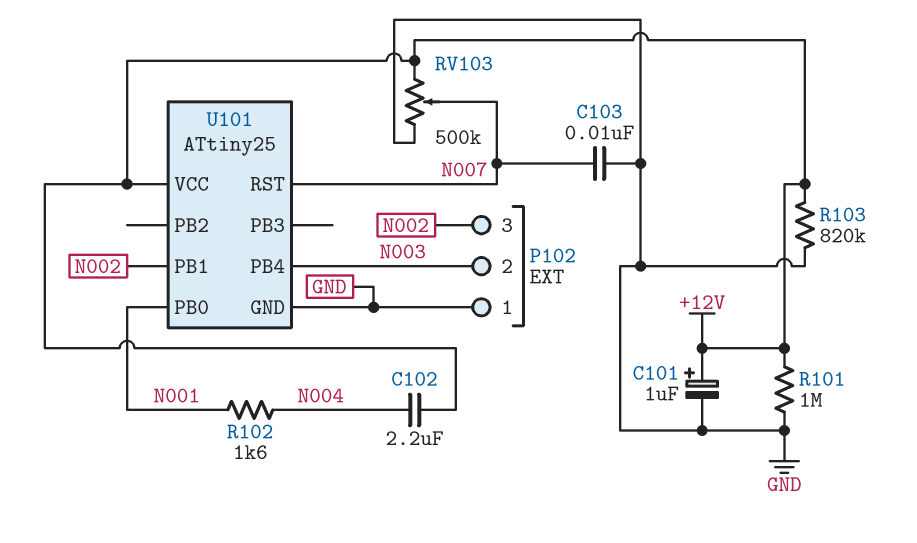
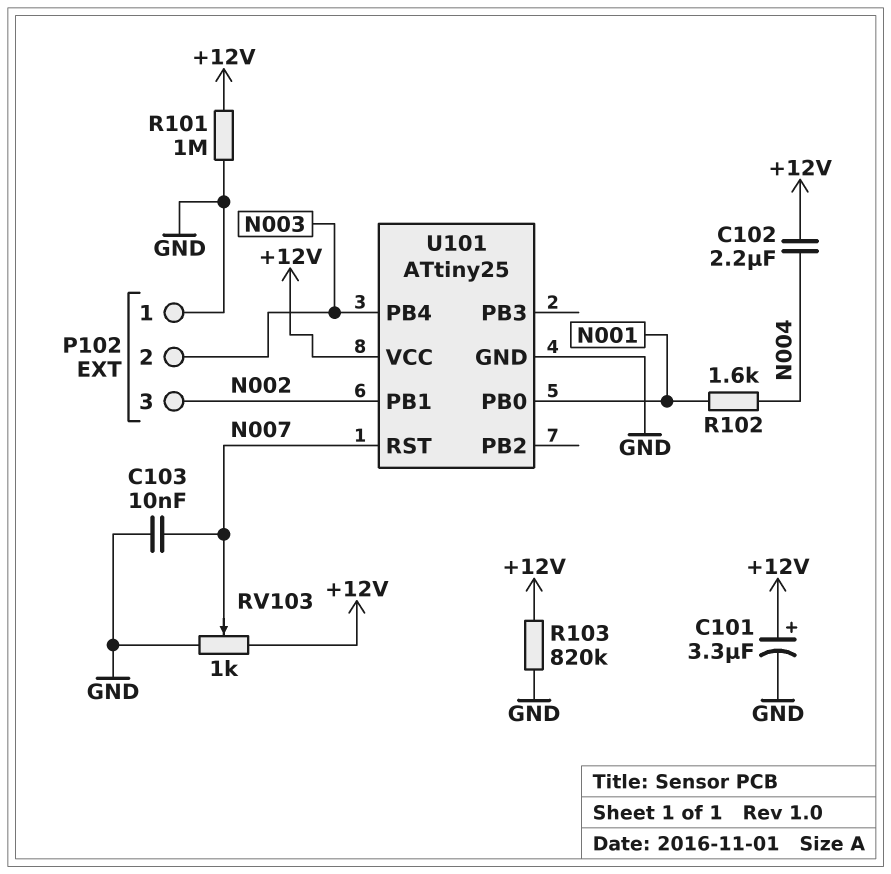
C101: 1uF (plus +12V, minus GND) -> 3.3uF (plus +12V, minus GND)
RV103: 500k (+12V, GND, wiper N007) -> 1k (+12V, GND, wiper N007)

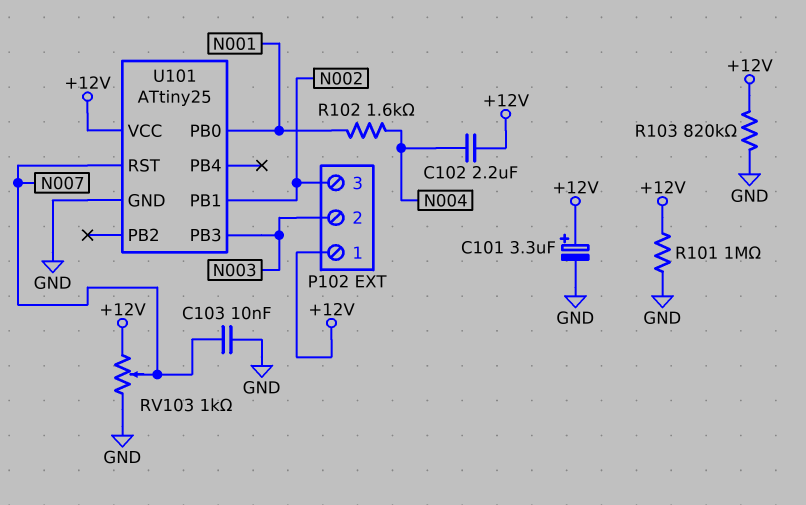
P102 pin 1: GND -> +12V
U101 pin PB3: none -> N003
U101 pin PB4: N003 -> none

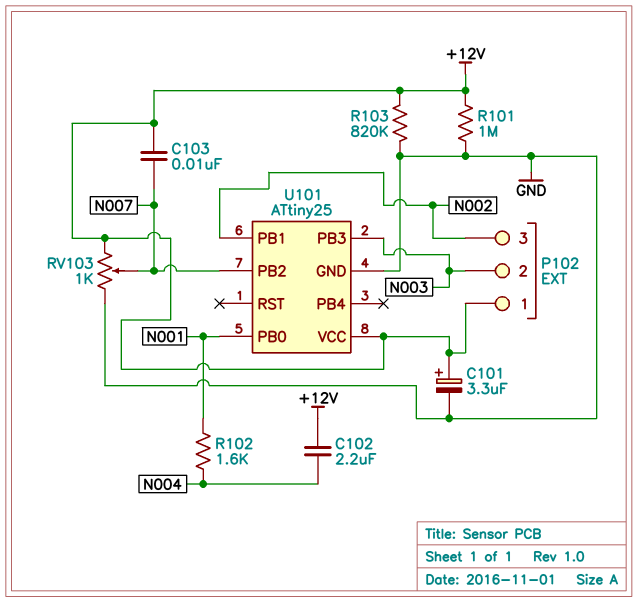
C103: 10nF (GND, N007) -> 10nF (+12V, N007)
U101 pin PB2: none -> N007
U101 pin RST: N007 -> none

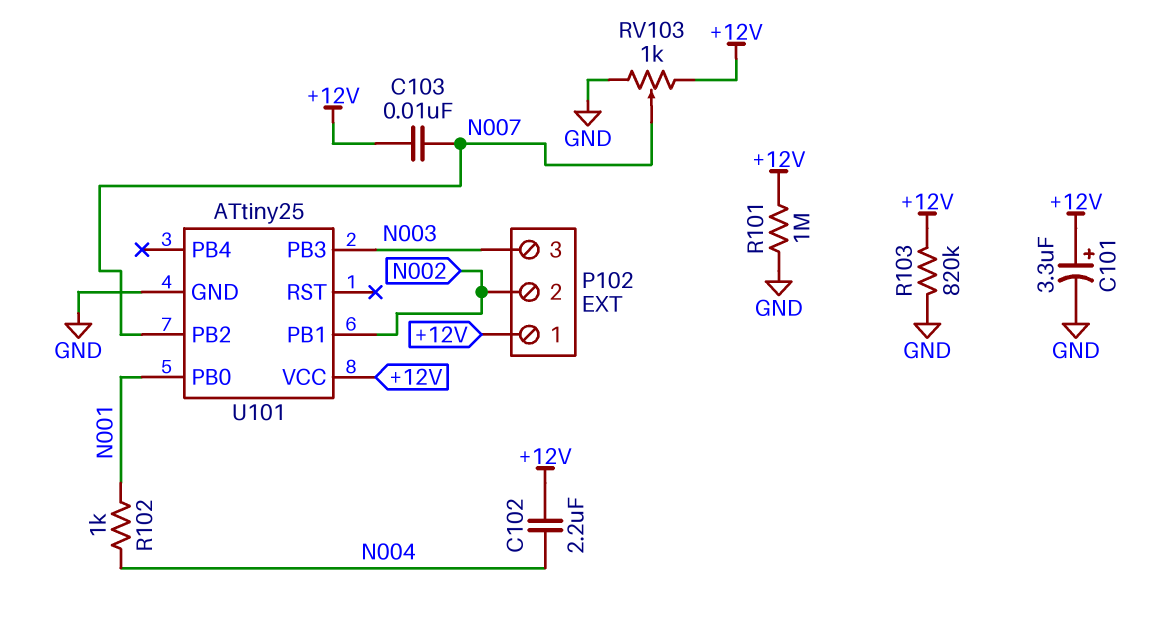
P102 pin 2: N003 -> N002
P102 pin 3: N002 -> N003
R102: 1.6k (N001, N004) -> 1k (N001, N004)

